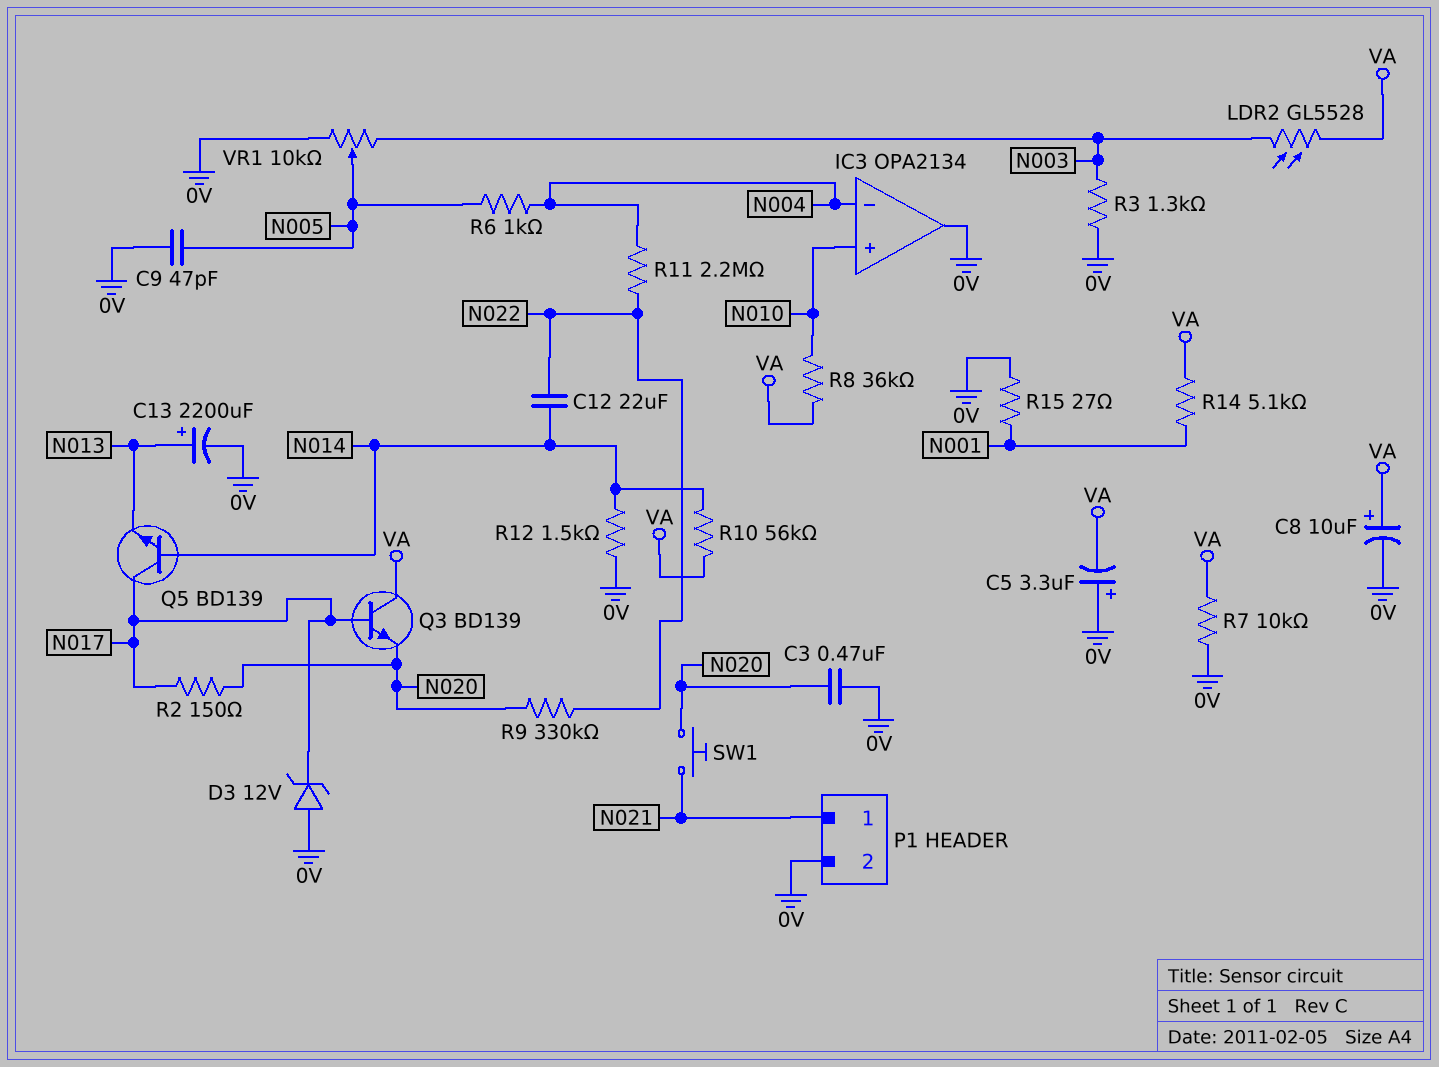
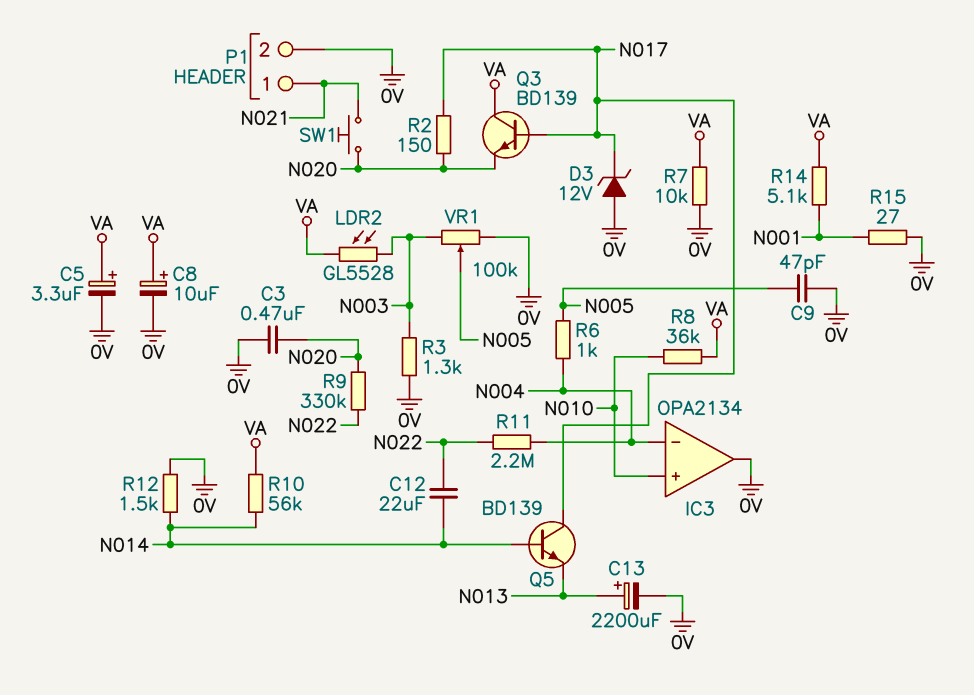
C5: 3.3uF (plus 0V, minus VA) -> 3.3uF (plus VA, minus 0V)
VR1: 10k (0V, N003, wiper N005) -> 100k (0V, N003, wiper N005)

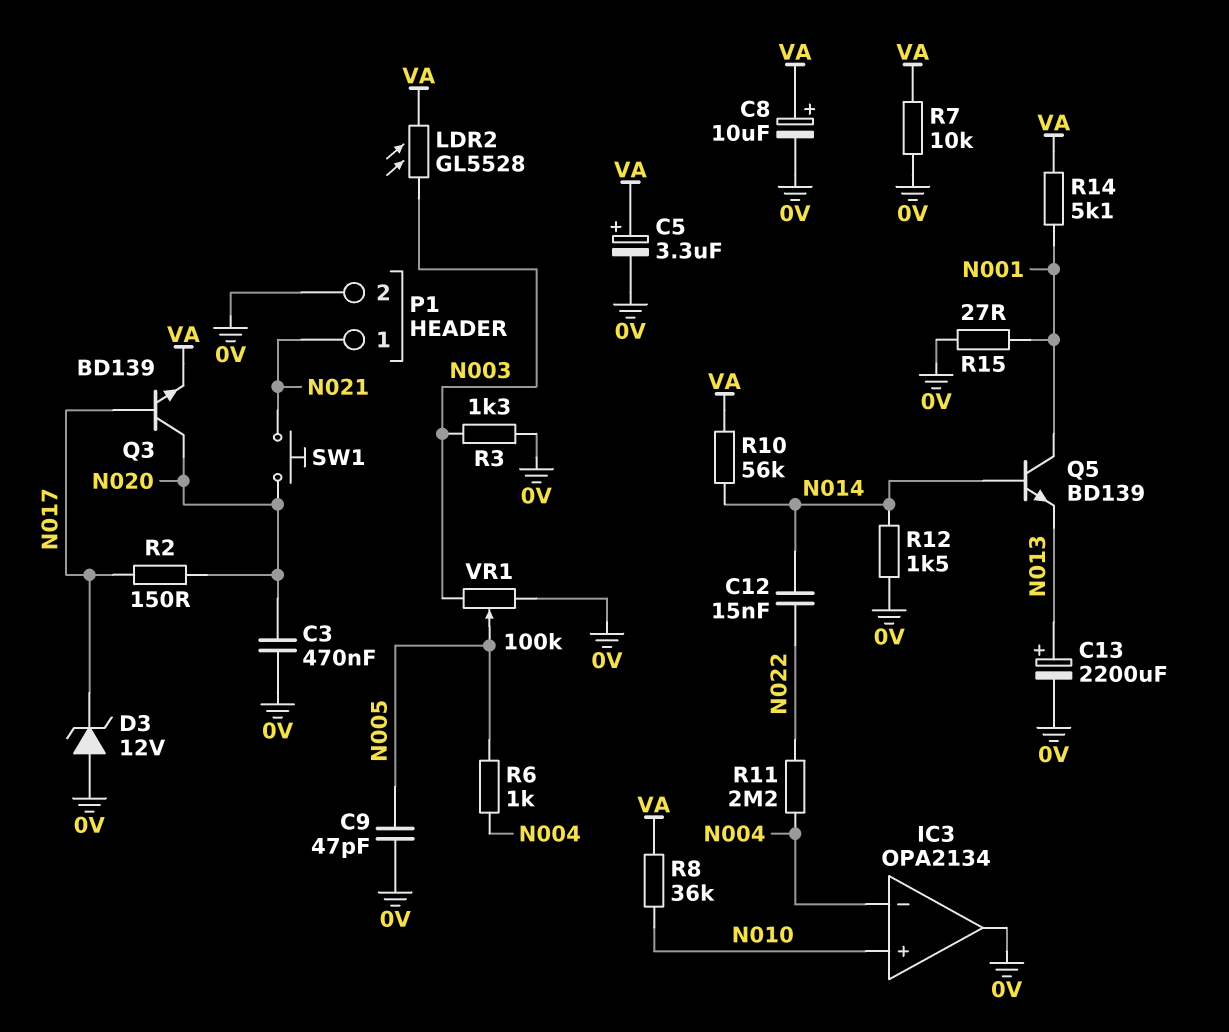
C12: 22uF (N014, N022) -> 15nF (N014, N022)
Q3: NPN BD139 (B N017, C VA, E N020) -> NPN BD139 (B N017, C N020, E VA)
Q5: NPN BD139 (B N014, C N017, E N013) -> NPN BD139 (B N014, C N001, E N013)
R9: 330k (N020, N022) -> none

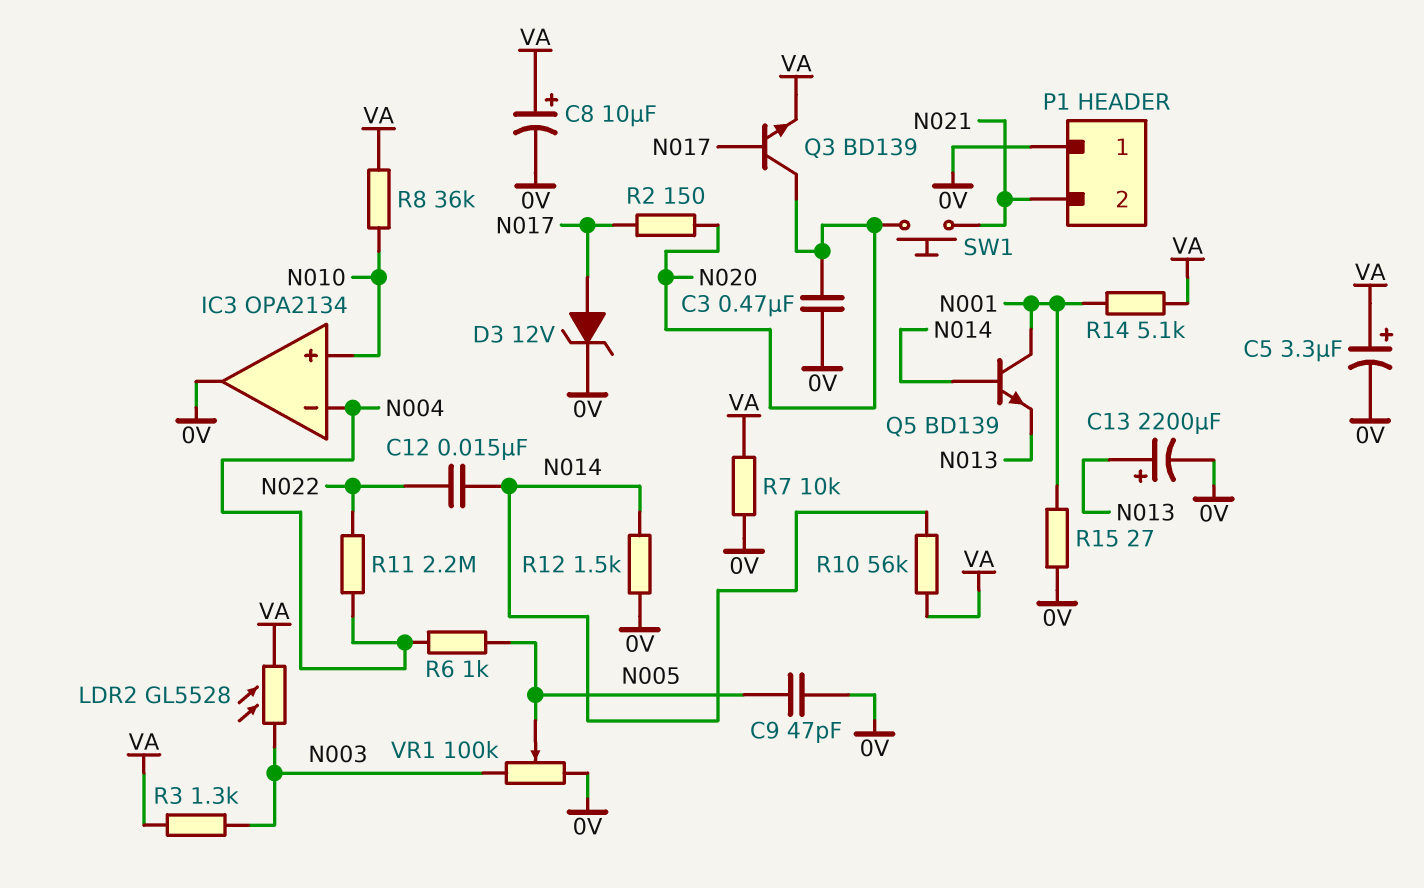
D3: zener 12V (A 0V, K N017) -> zener 12V (A N017, K 0V)
P1 pin 1: N021 -> 0V
P1 pin 2: 0V -> N021
R3: 1.3k (0V, N003) -> 1.3k (N003, VA)

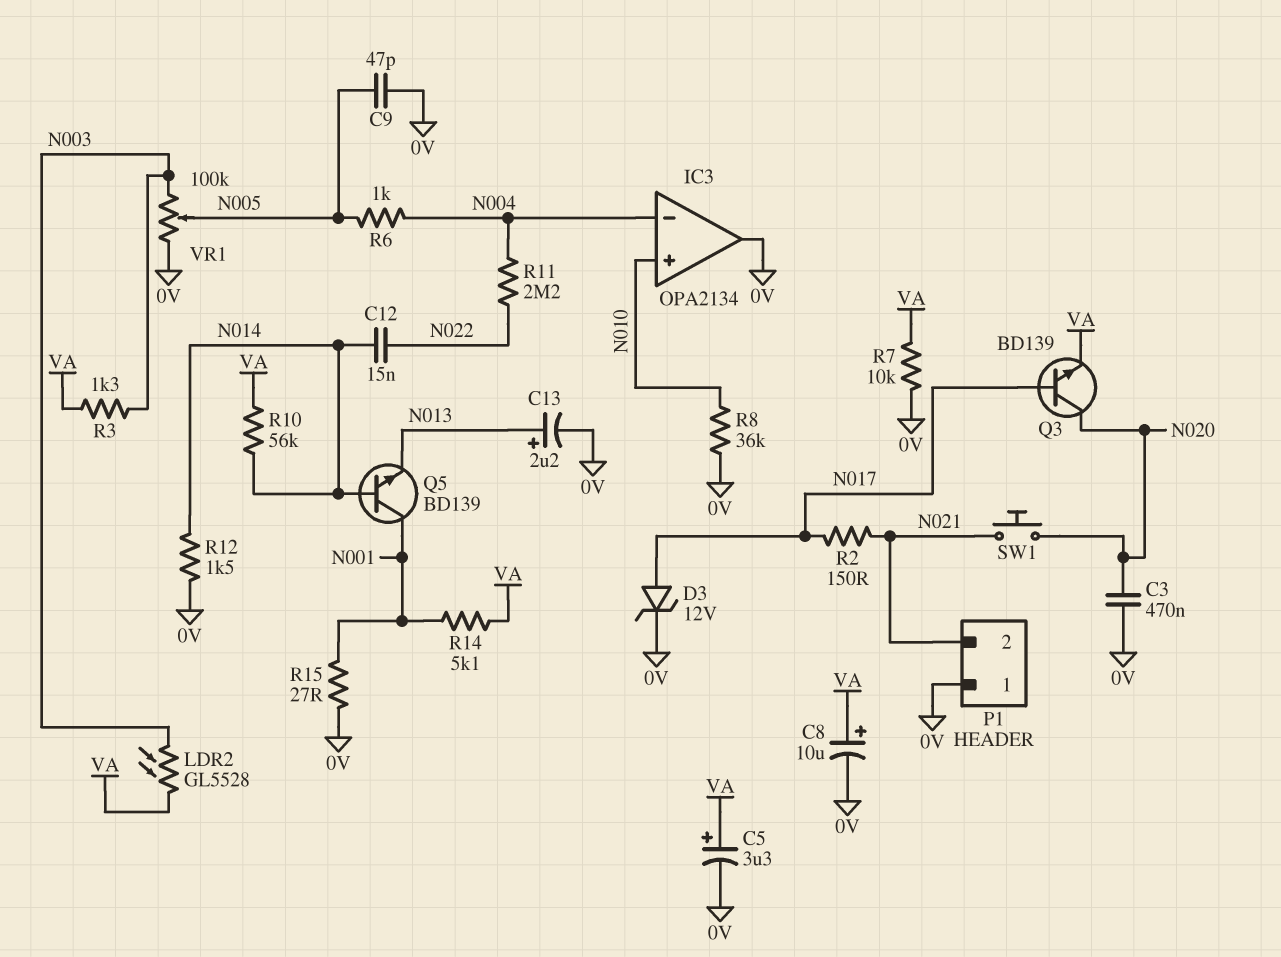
C13: 2200uF (plus N013, minus 0V) -> 2.2uF (plus N013, minus 0V)
R2: 150 (N017, N020) -> 150 (N017, N021)
R8: 36k (N010, VA) -> 36k (0V, N010)

